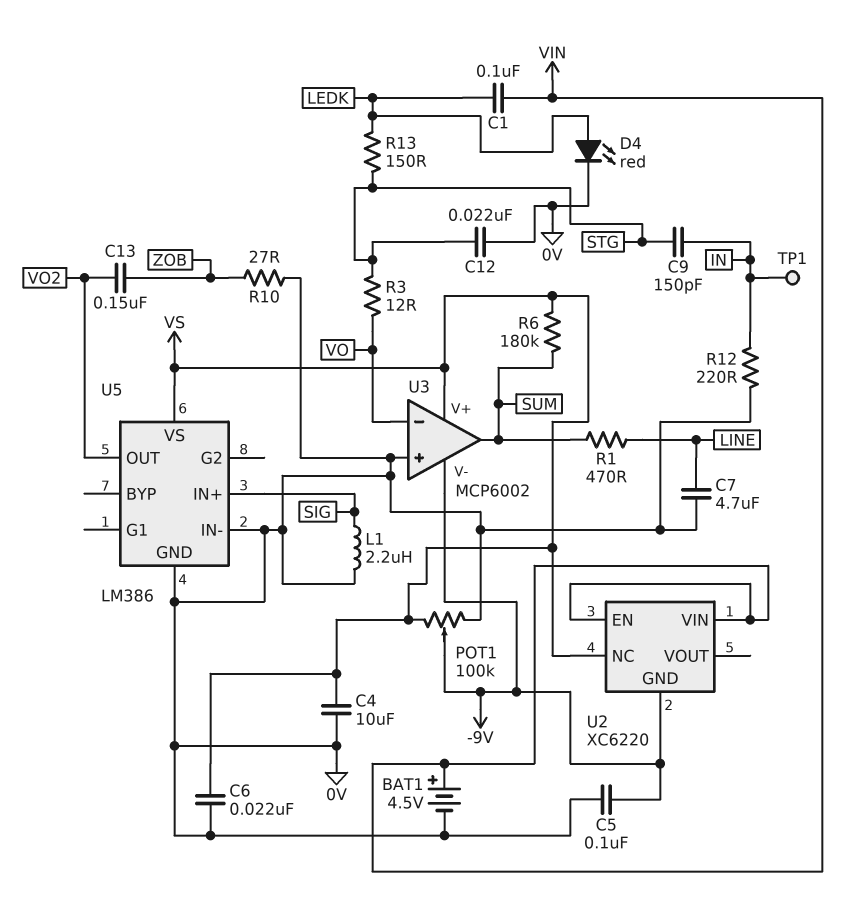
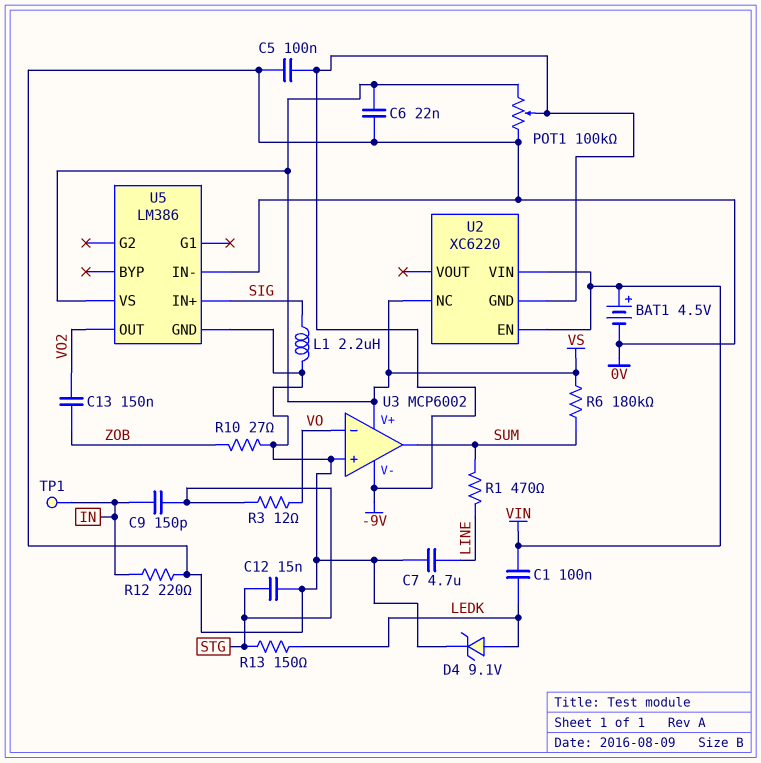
C4: 10uF (0V, VS) -> none
C12: 22nF (0V, STG) -> 15nF (0V, STG)
D4: LED red (A LEDK, K 0V) -> zener 9.1V (A LEDK, K 0V)

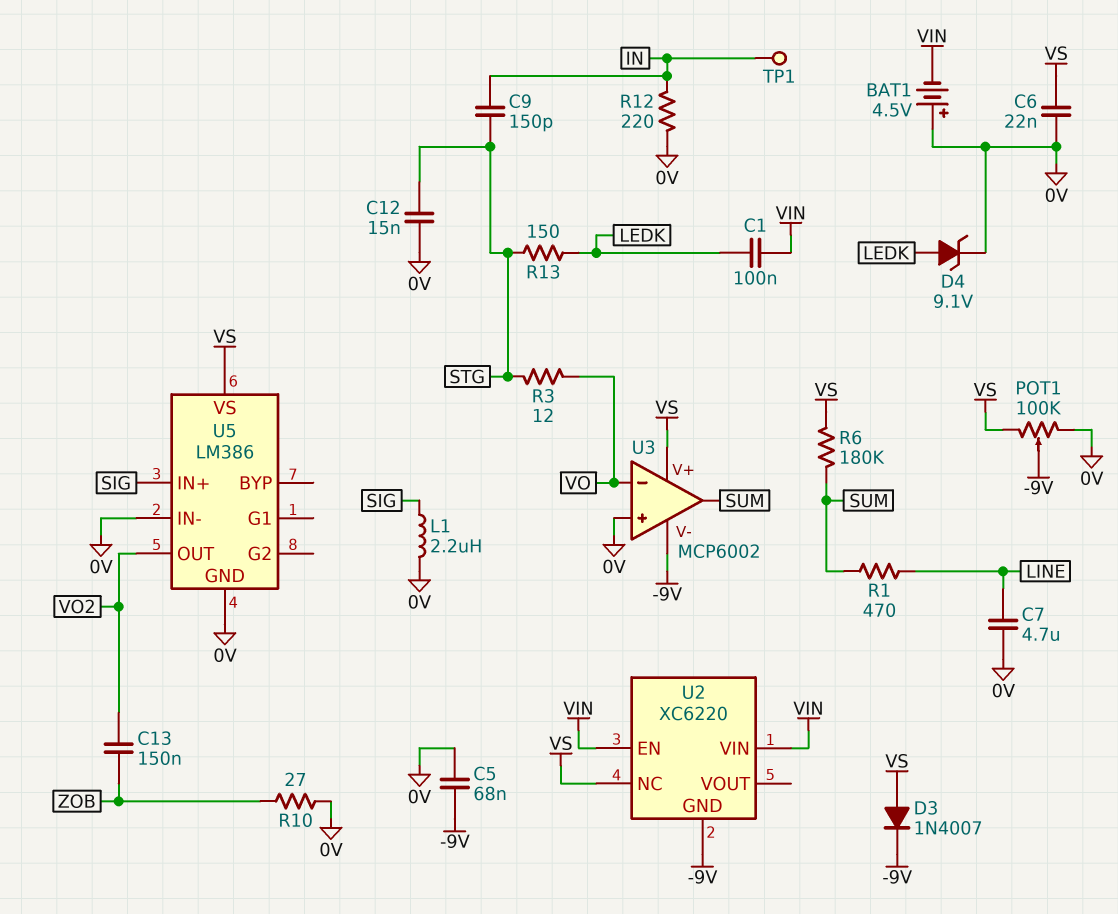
BAT1: 4.5V (plus VIN, minus 0V) -> 4.5V (plus 0V, minus VIN)
C5: 100nF (-9V, 0V) -> 68nF (-9V, 0V)
D3: none -> diode 1N4007 (A VS, K -9V)

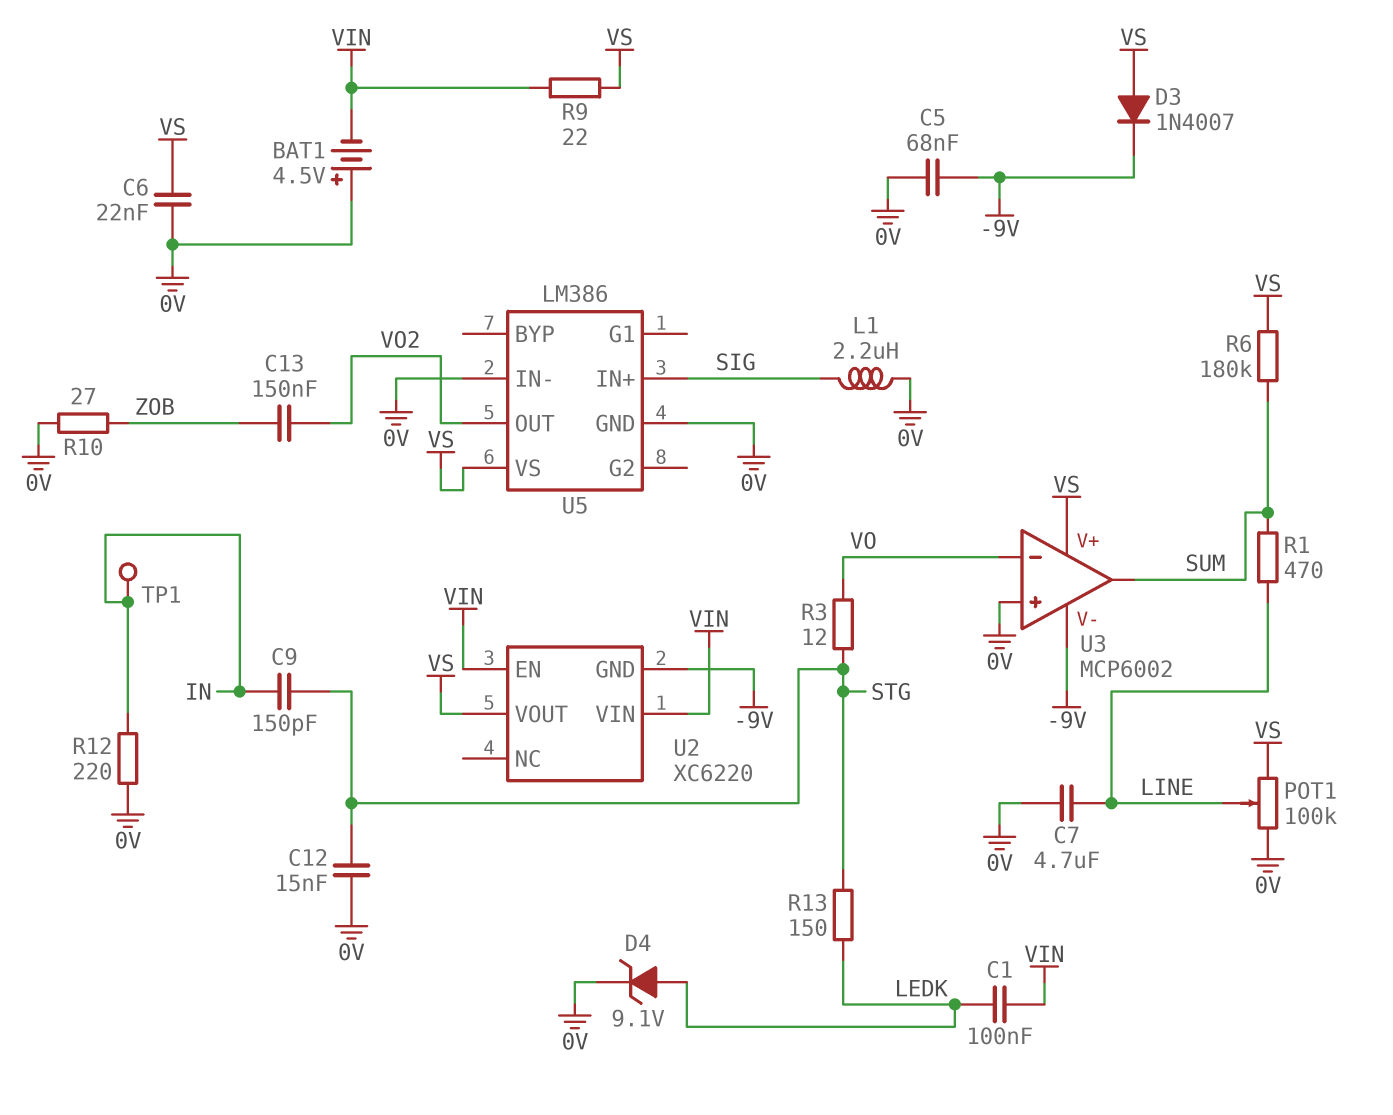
POT1: 100k (0V, VS, wiper -9V) -> 100k (0V, VS, wiper LINE)
R9: none -> 22 (VIN, VS)
U2 pin NC: VS -> none
U2 pin VOUT: none -> VS

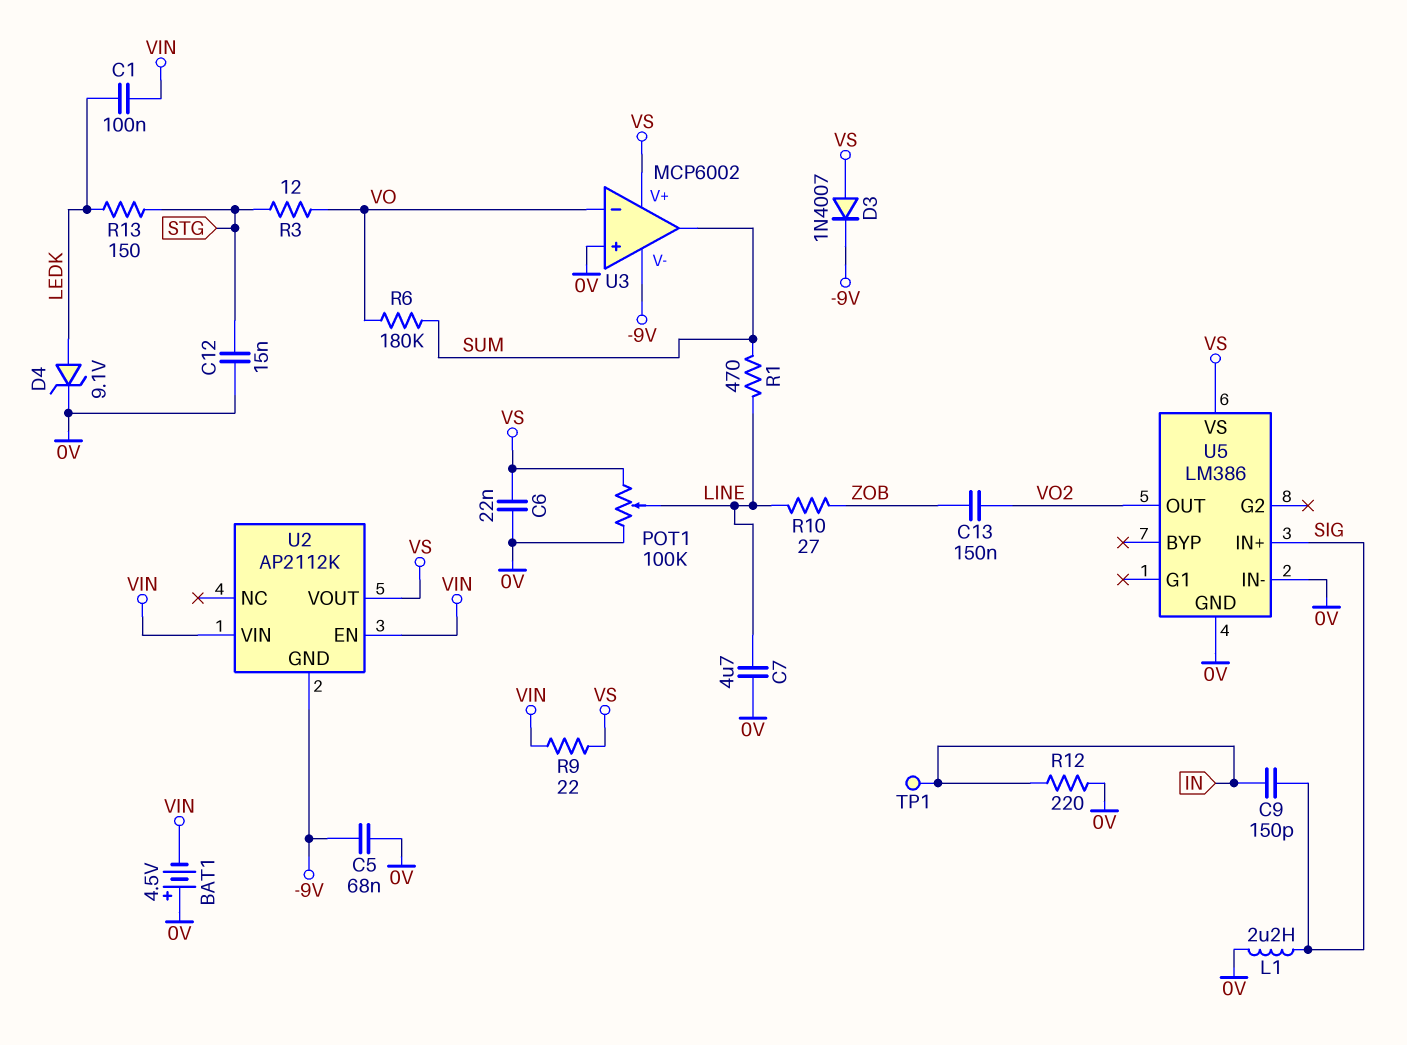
C9: 150pF (IN, STG) -> 150pF (IN, SIG)
R6: 180k (SUM, VS) -> 180k (SUM, VO)
R10: 27 (0V, ZOB) -> 27 (LINE, ZOB)
U2: XC6220 -> AP2112K

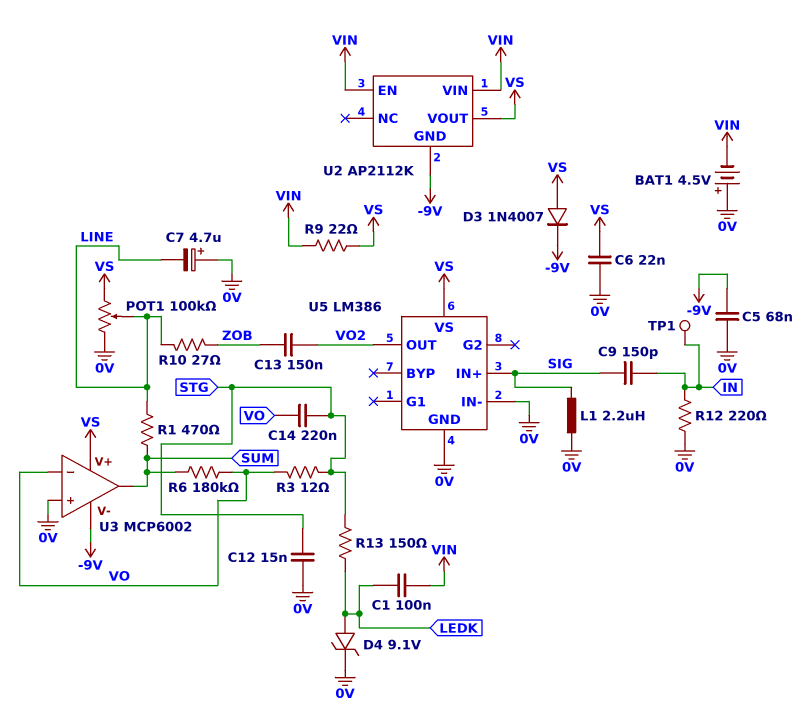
C7: 4.7uF (0V, LINE) -> 4.7uF (plus 0V, minus LINE)
C14: none -> 220nF (STG, VO)

